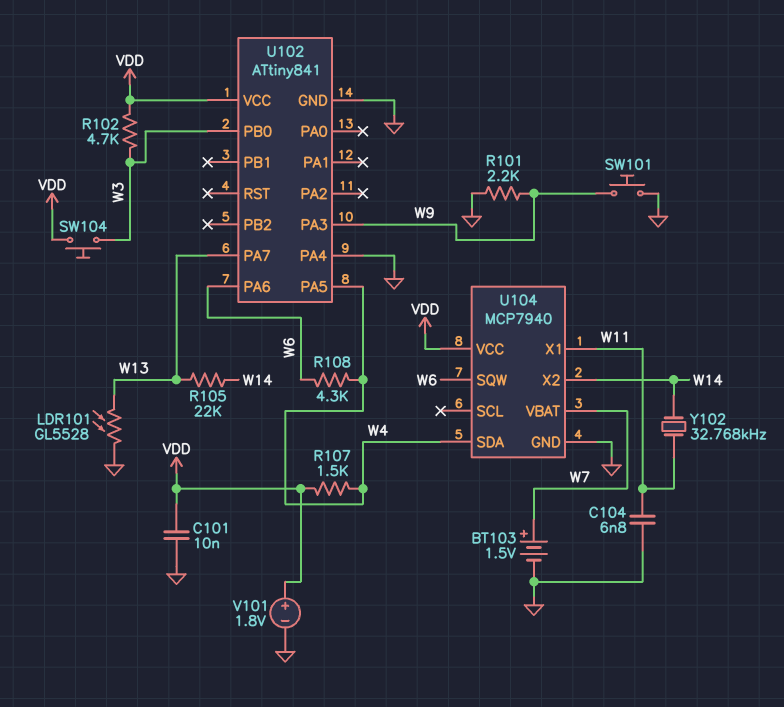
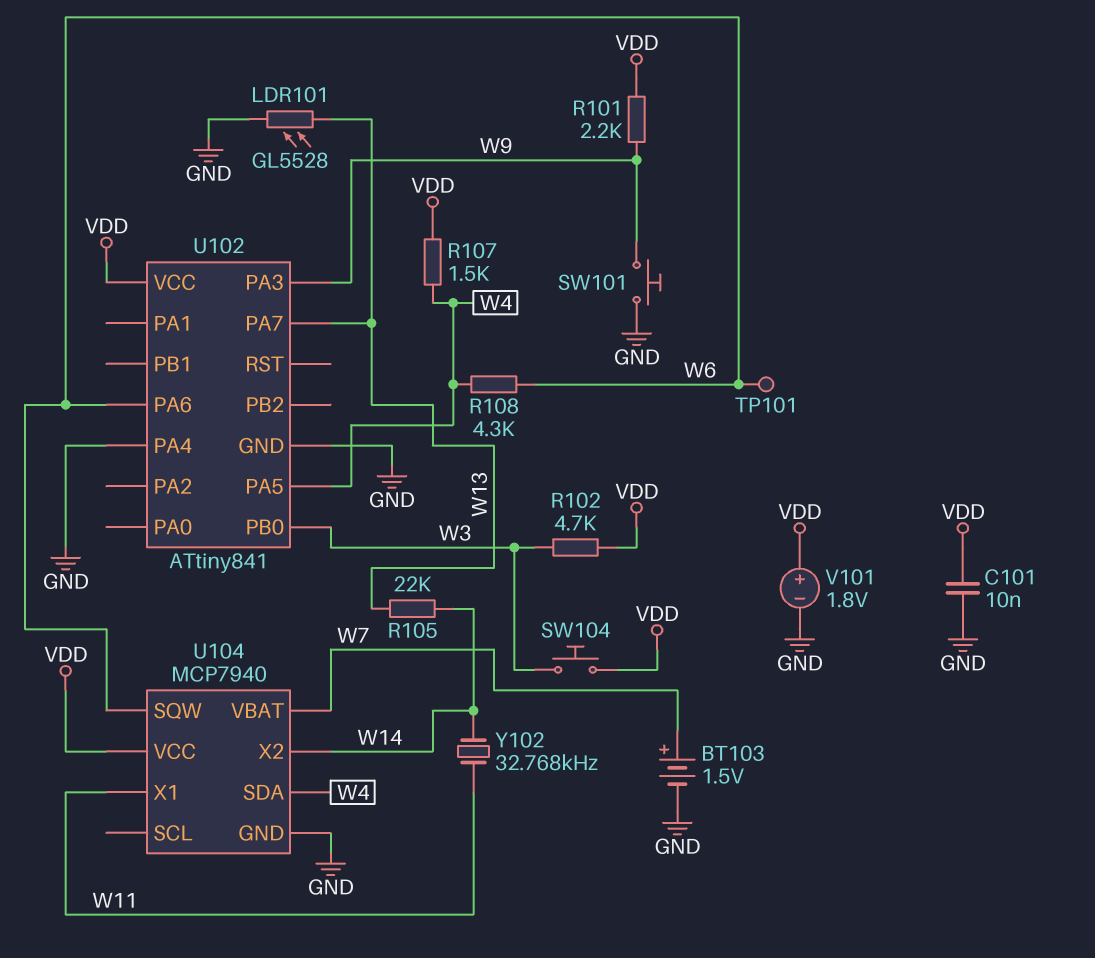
C104: 6.8nF (GND, W11) -> none
R101: 2.2k (GND, W9) -> 2.2k (VDD, W9)
TP101: none -> test point (W6)

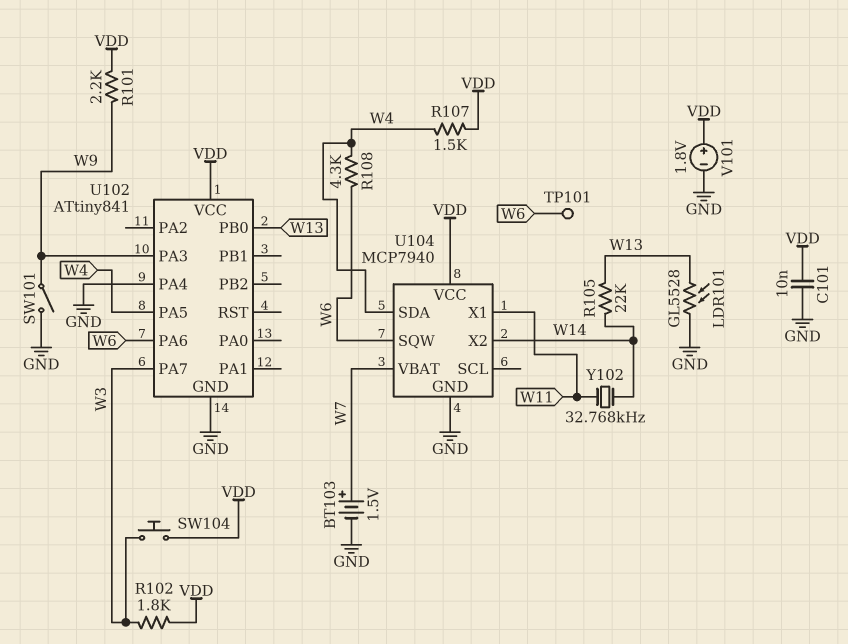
R102: 4.7k (VDD, W3) -> 1.8k (VDD, W3)
SW101: button (GND, W9) -> switch (GND, W9)
U102 pin PA7: W13 -> W3
U102 pin PB0: W3 -> W13

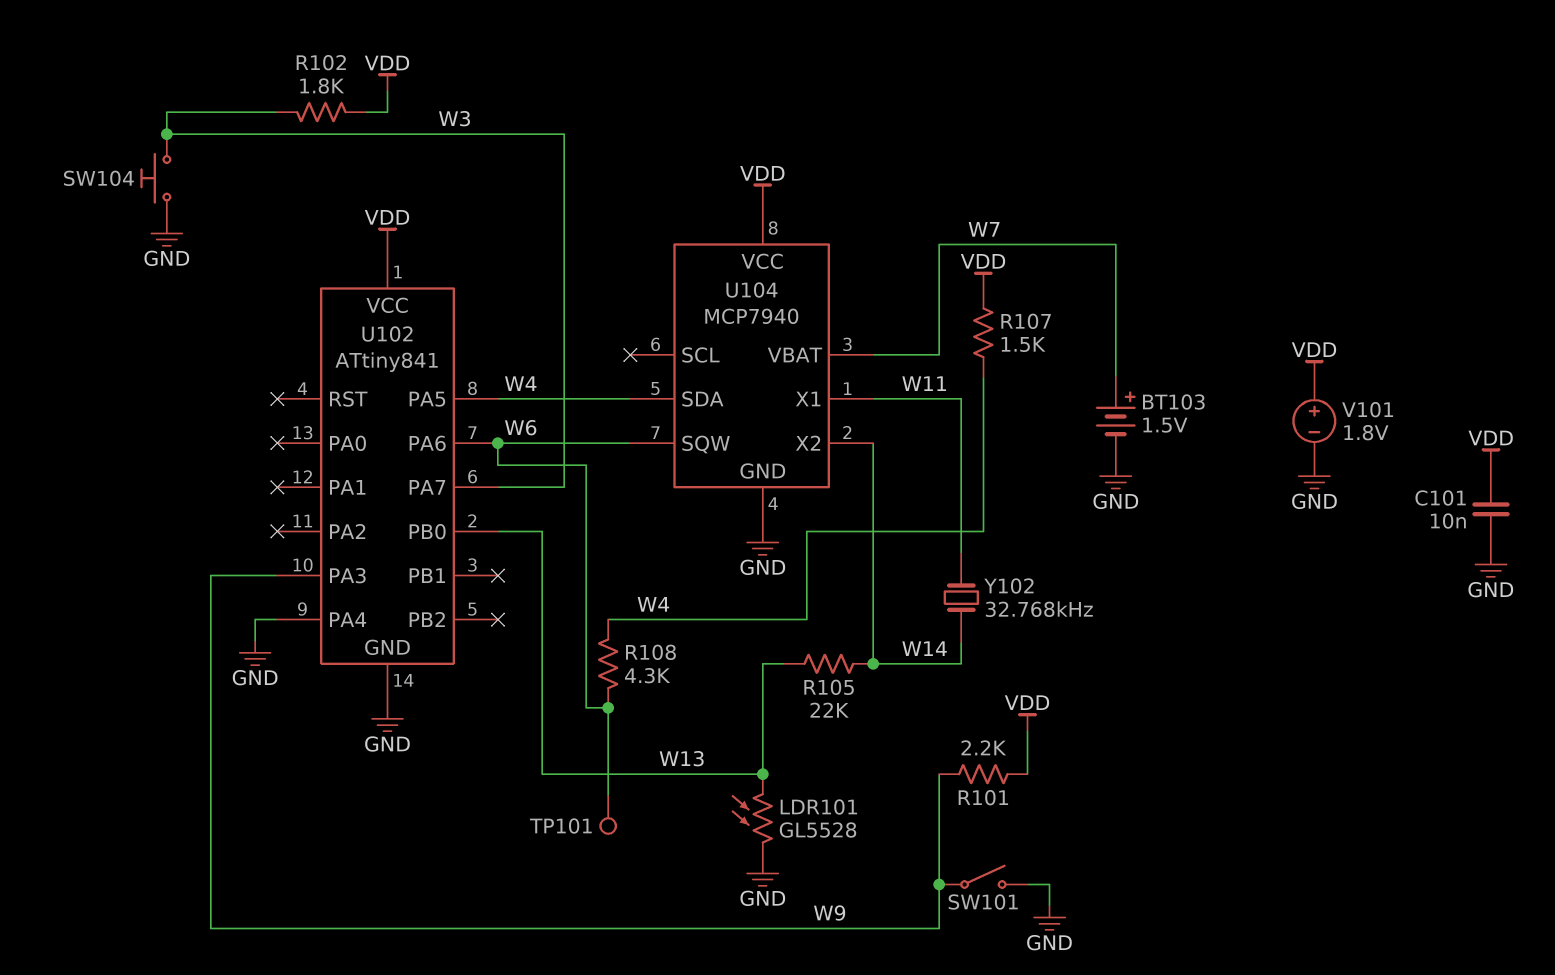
SW104: button (VDD, W3) -> button (GND, W3)

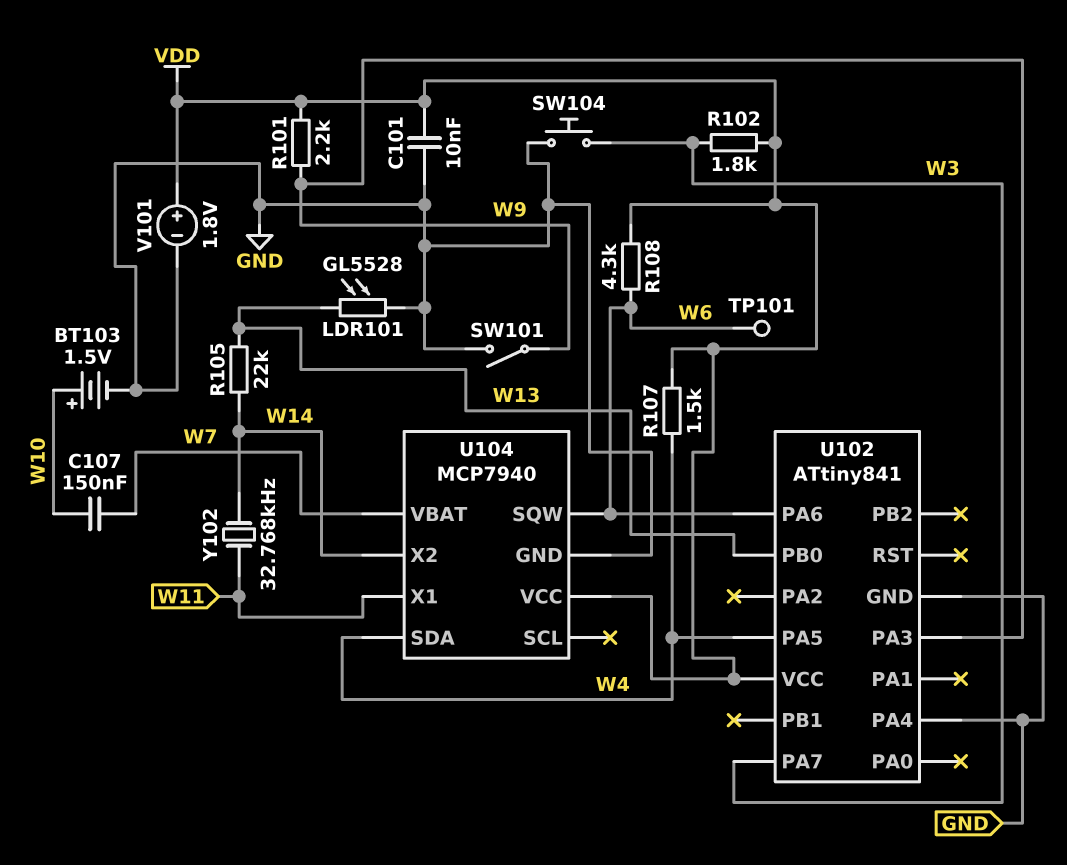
BT103: 1.5V (plus W7, minus GND) -> 1.5V (plus W10, minus GND)
C107: none -> 150nF (W7, W10)
R108: 4.3k (W4, W6) -> 4.3k (VDD, W6)

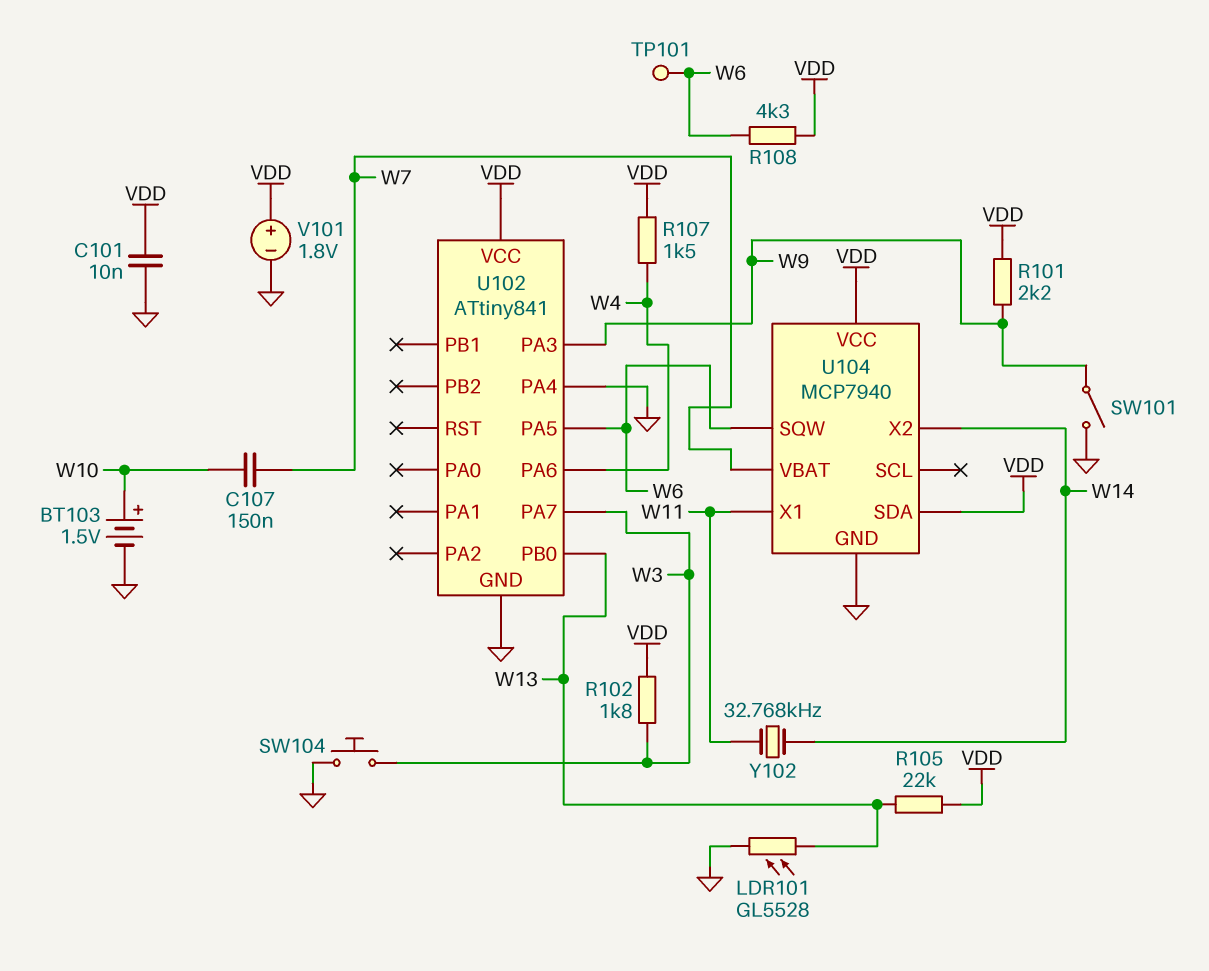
R105: 22k (W13, W14) -> 22k (VDD, W13)
U102 pin PA5: W4 -> W6
U102 pin PA6: W6 -> W4
U104 pin SDA: W4 -> VDD

